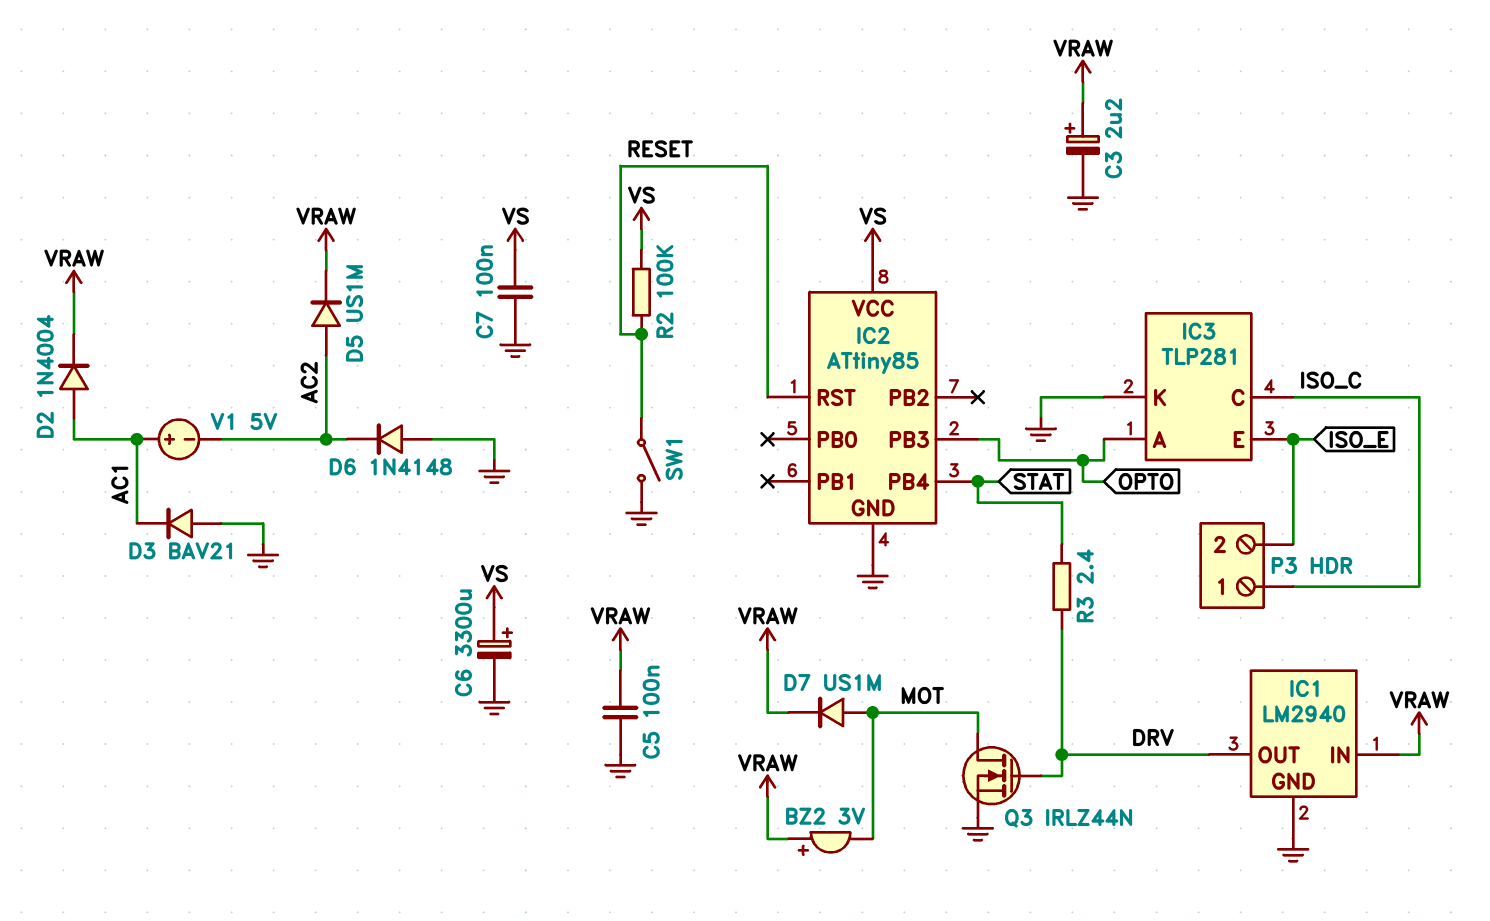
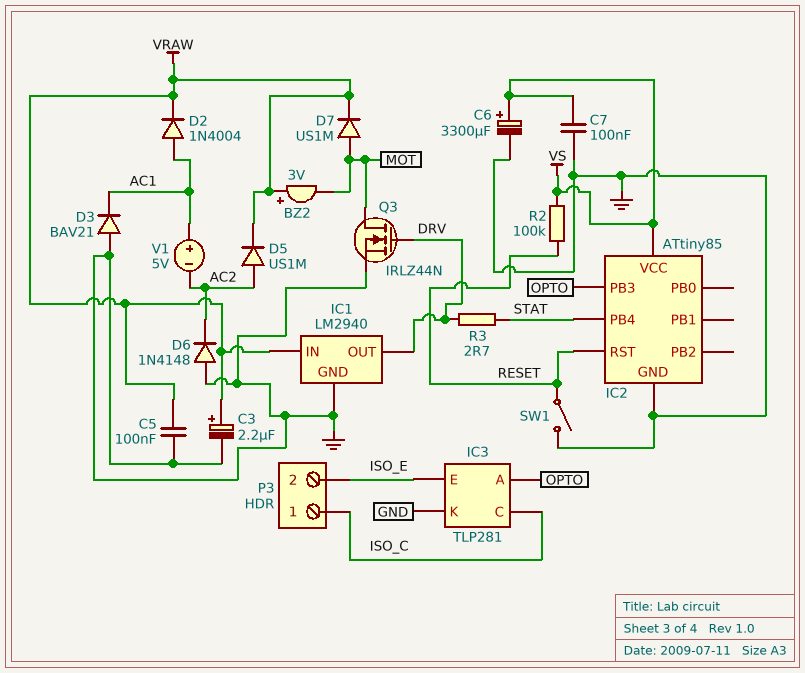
R3: 2.4 (DRV, STAT) -> 2.7 (DRV, STAT)

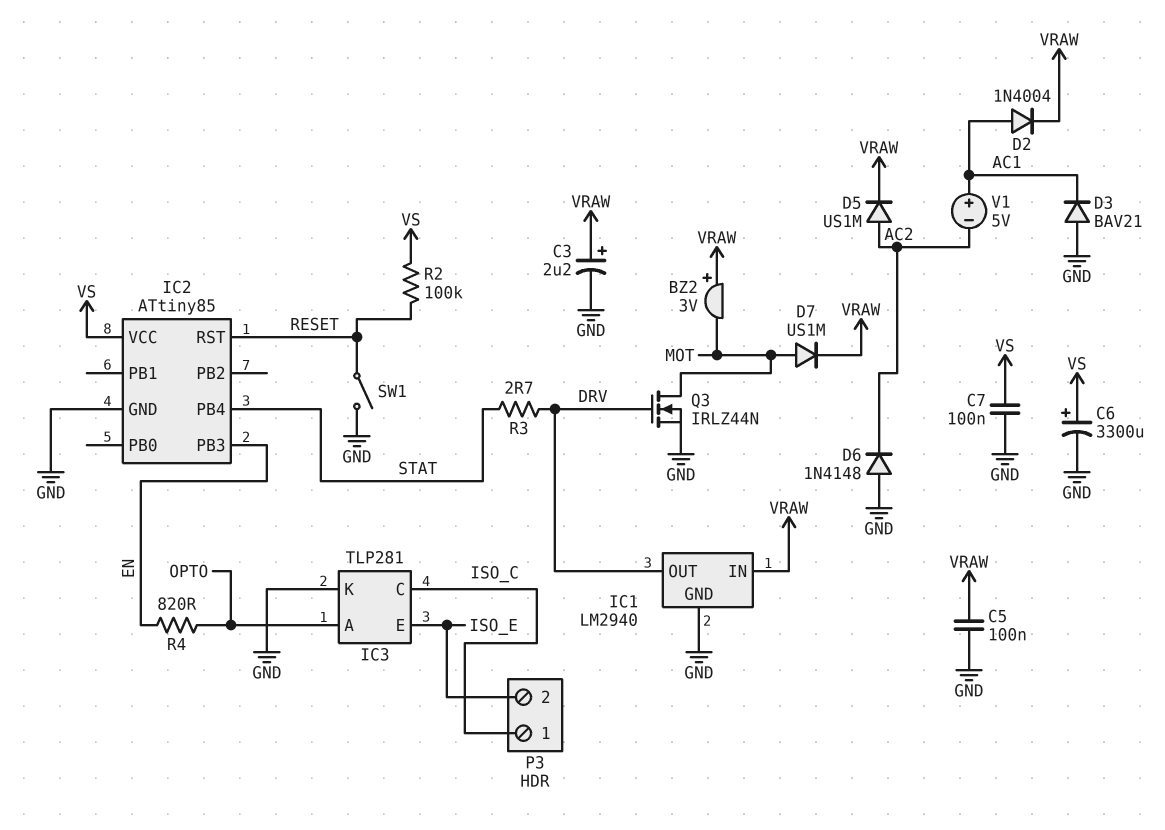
IC2 pin PB3: OPTO -> EN
R4: none -> 820 (EN, OPTO)

